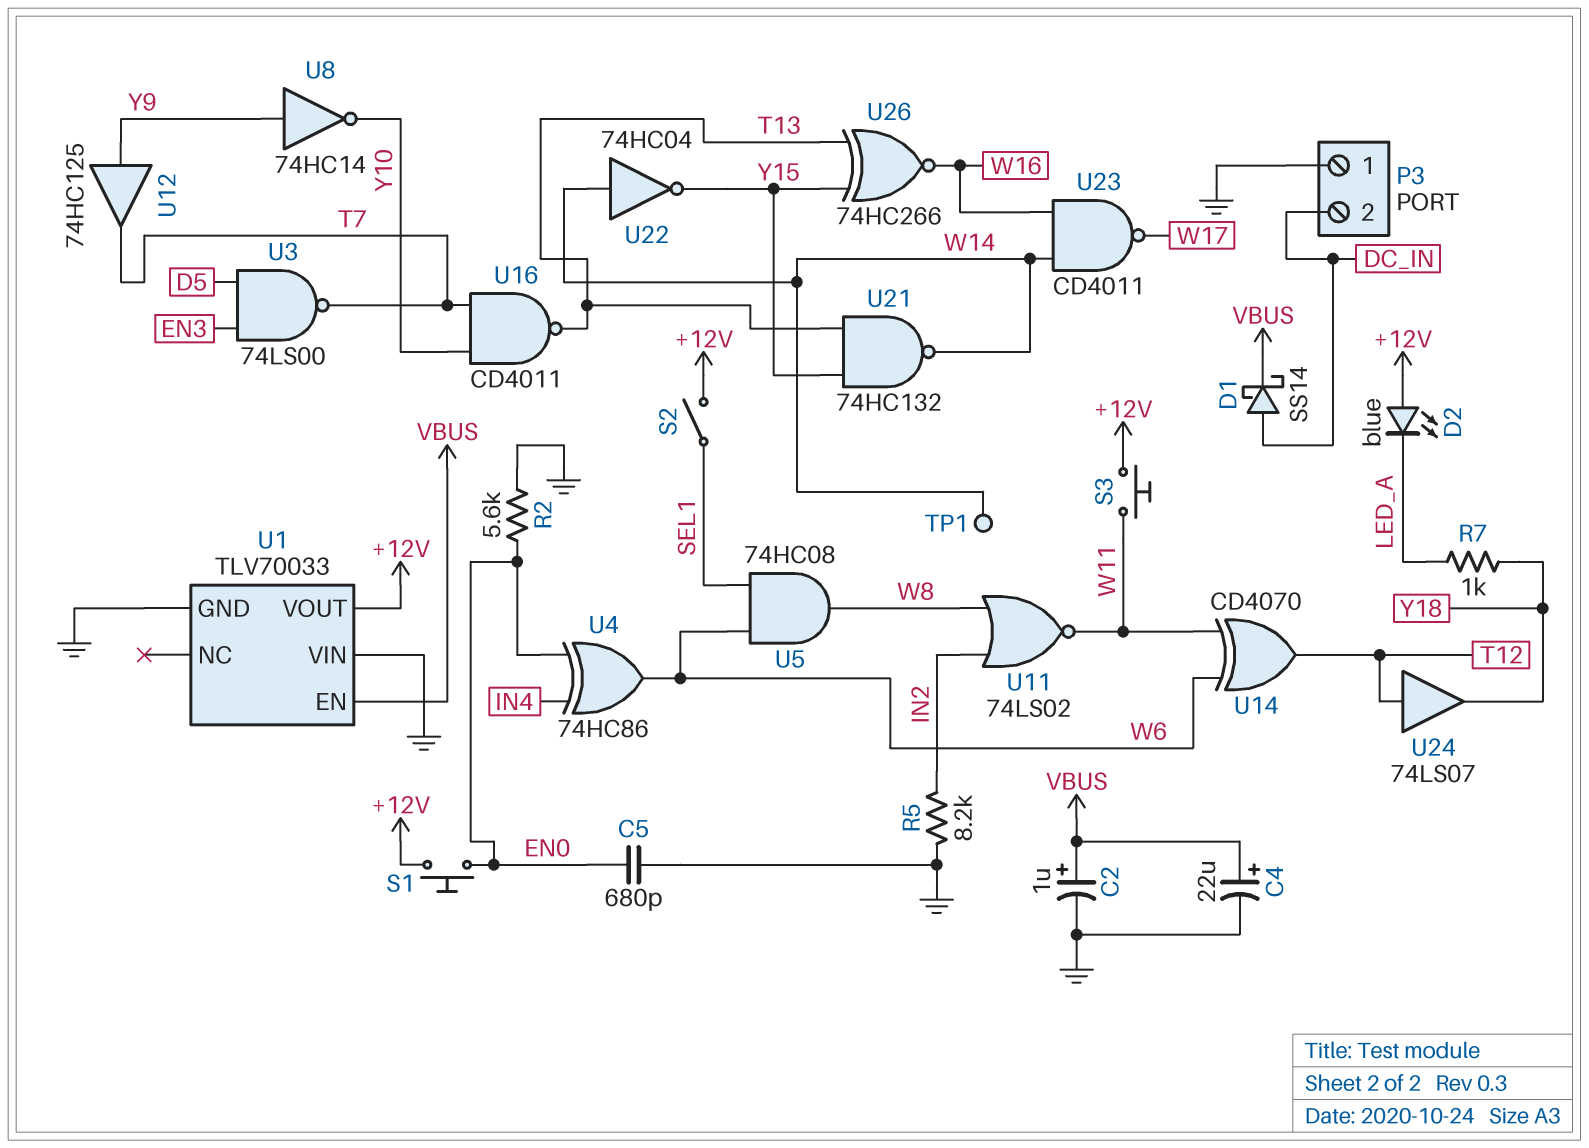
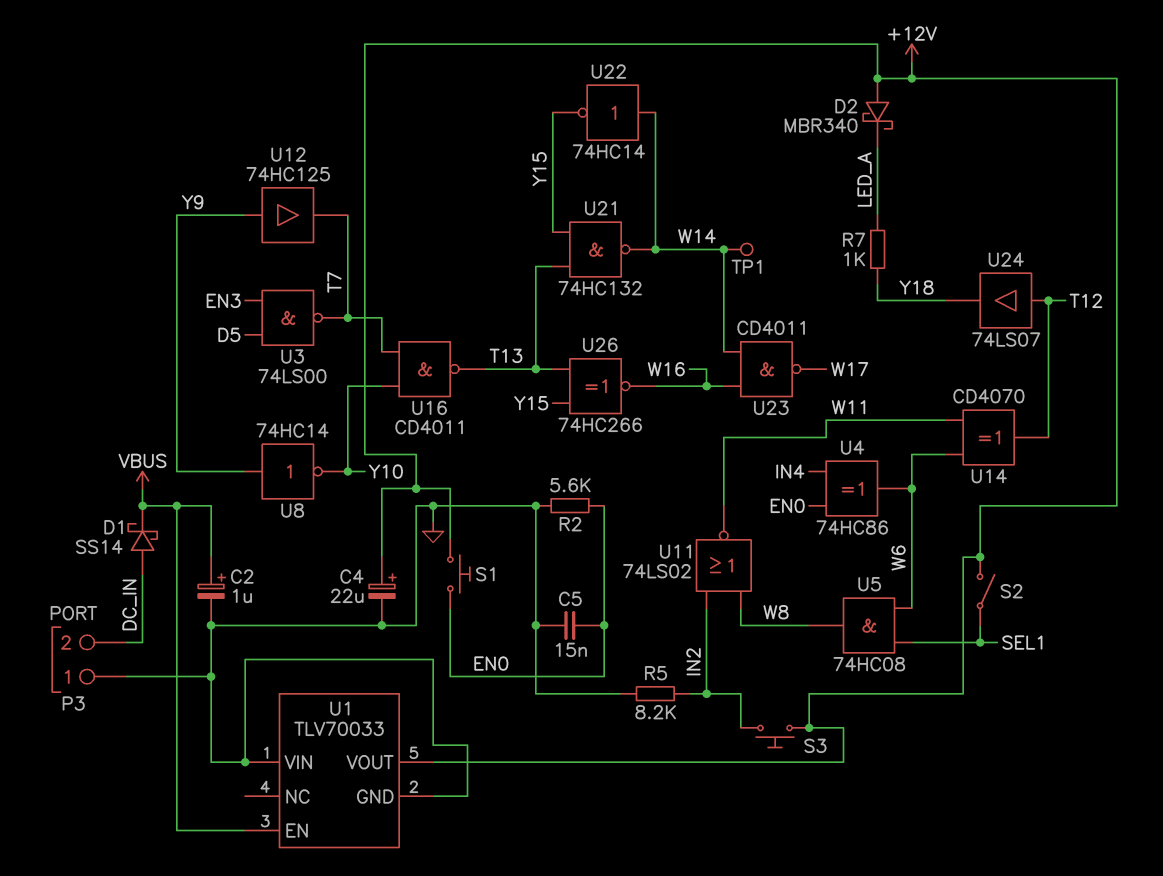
C4: 22uF (plus VBUS, minus GND) -> 22uF (plus +12V, minus GND)
C5: 680pF (EN0, GND) -> 15nF (EN0, GND)
D2: LED blue (A +12V, K LED_A) -> schottky MBR340 (A +12V, K LED_A)
S3: button (+12V, W11) -> button (+12V, IN2)
U22: NOT 74HC04 (in W14, out Y15) -> NOT 74HC14 (in W14, out Y15)

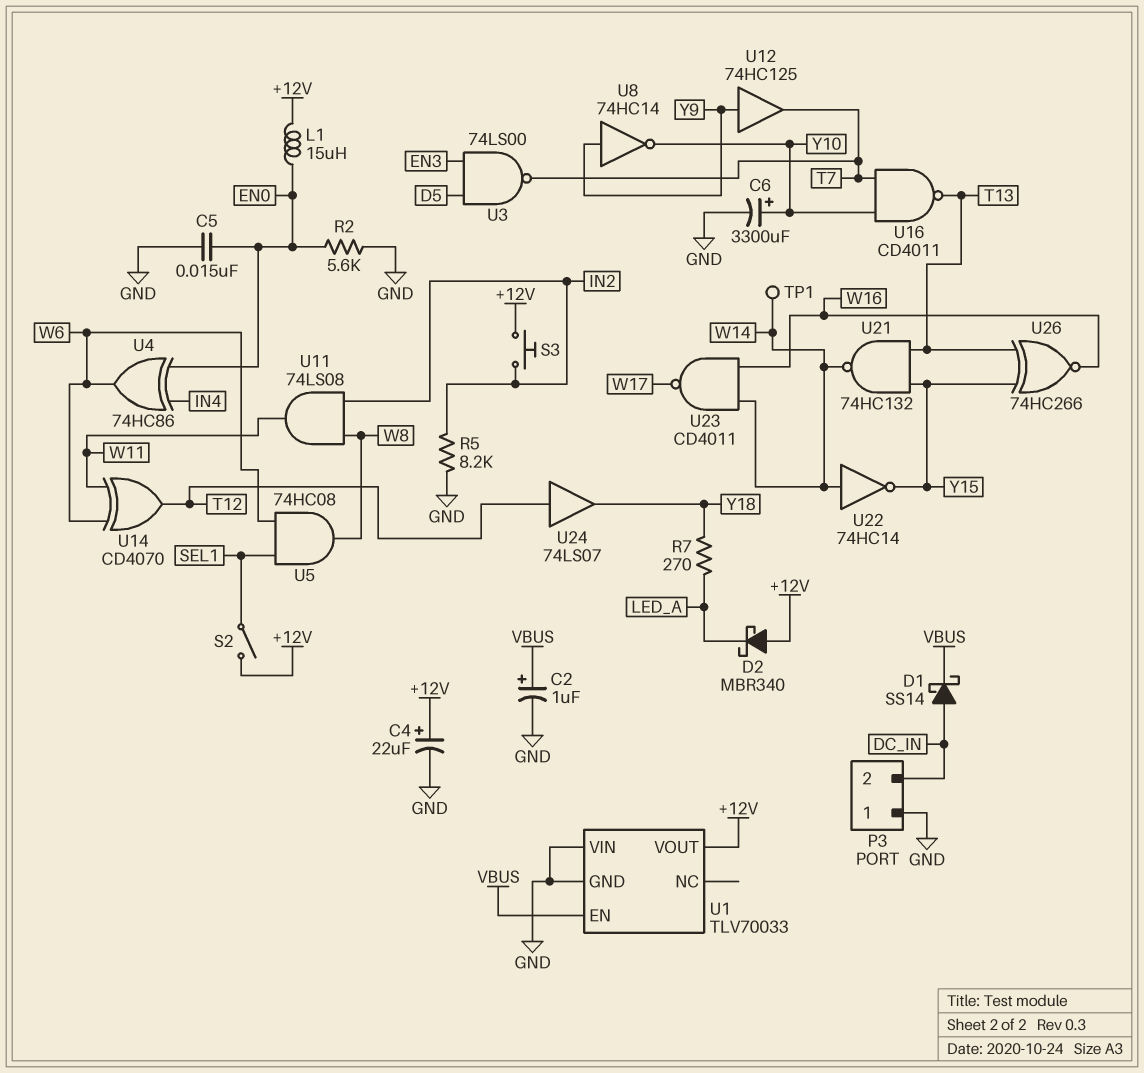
C6: none -> 3300uF (plus Y10, minus GND)
L1: none -> 15uH (+12V, EN0)
R7: 1k (LED_A, Y18) -> 270 (LED_A, Y18)
S1: button (+12V, EN0) -> none
U11: NOR 74LS02 (in IN2, in W8, out W11) -> AND 74LS08 (in IN2, in W8, out W11)

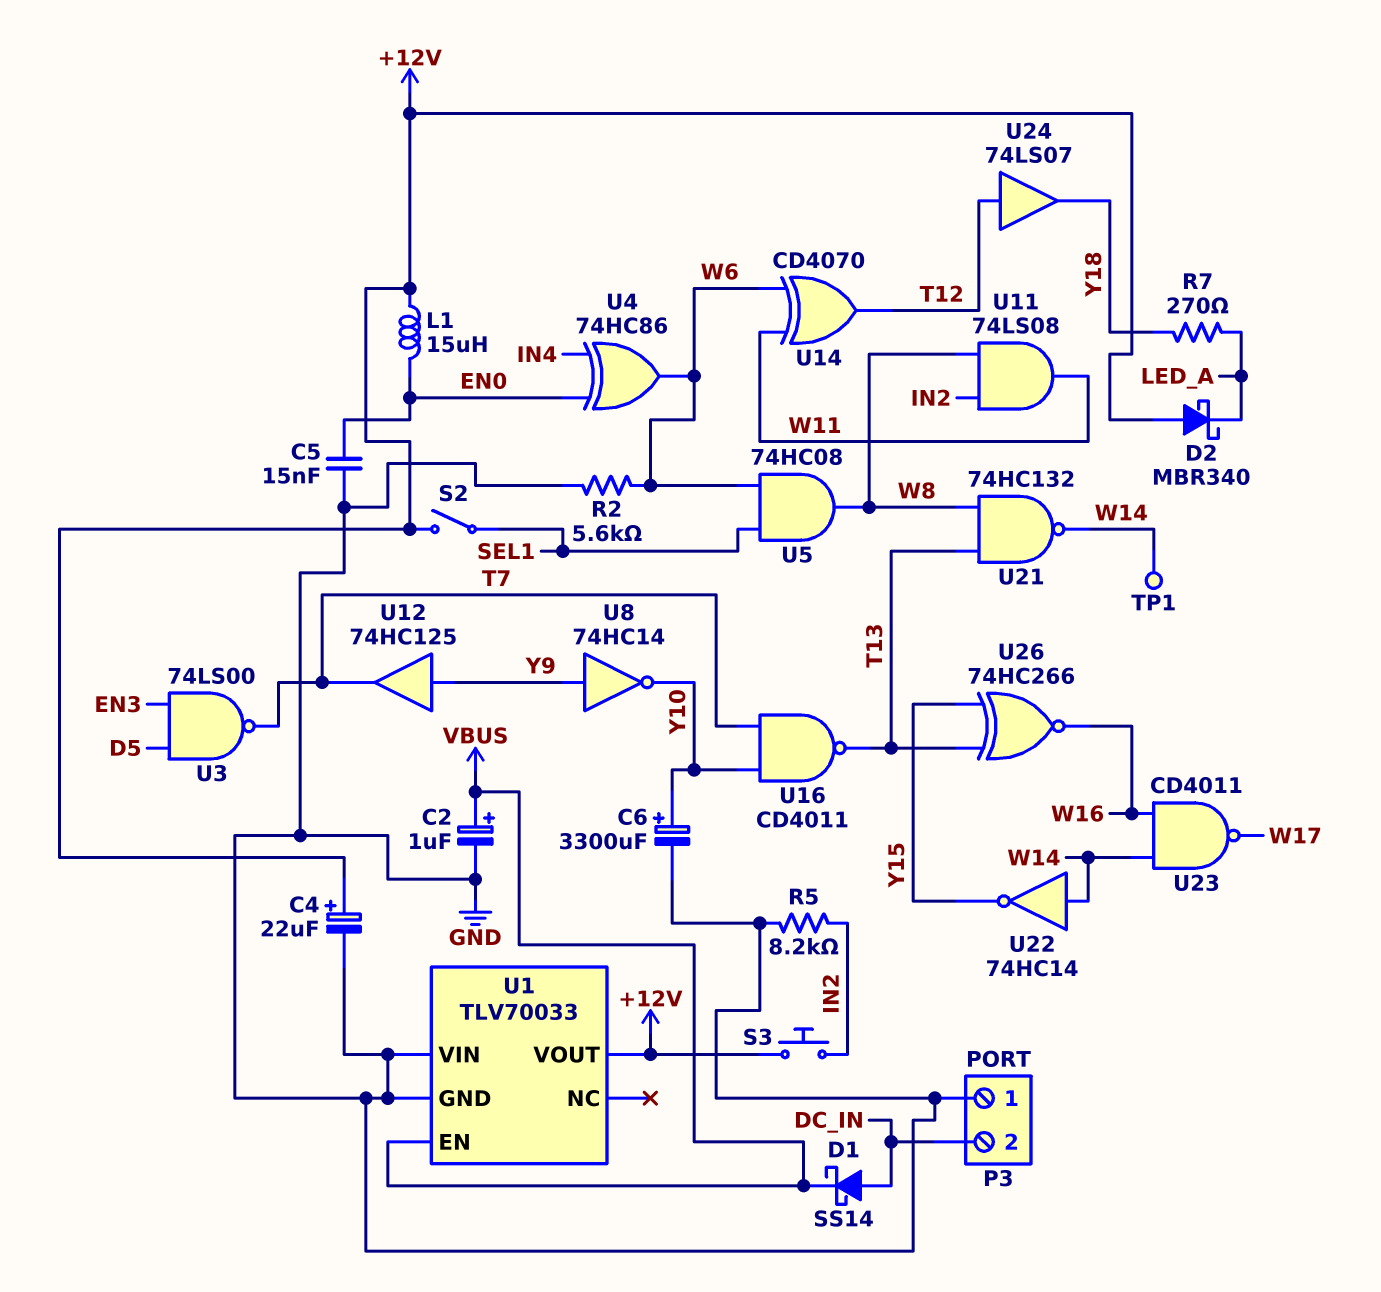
R2: 5.6k (EN0, GND) -> 5.6k (GND, W6)
U21: NAND 74HC132 (in T13, in Y15, out W14) -> NAND 74HC132 (in T13, in W8, out W14)

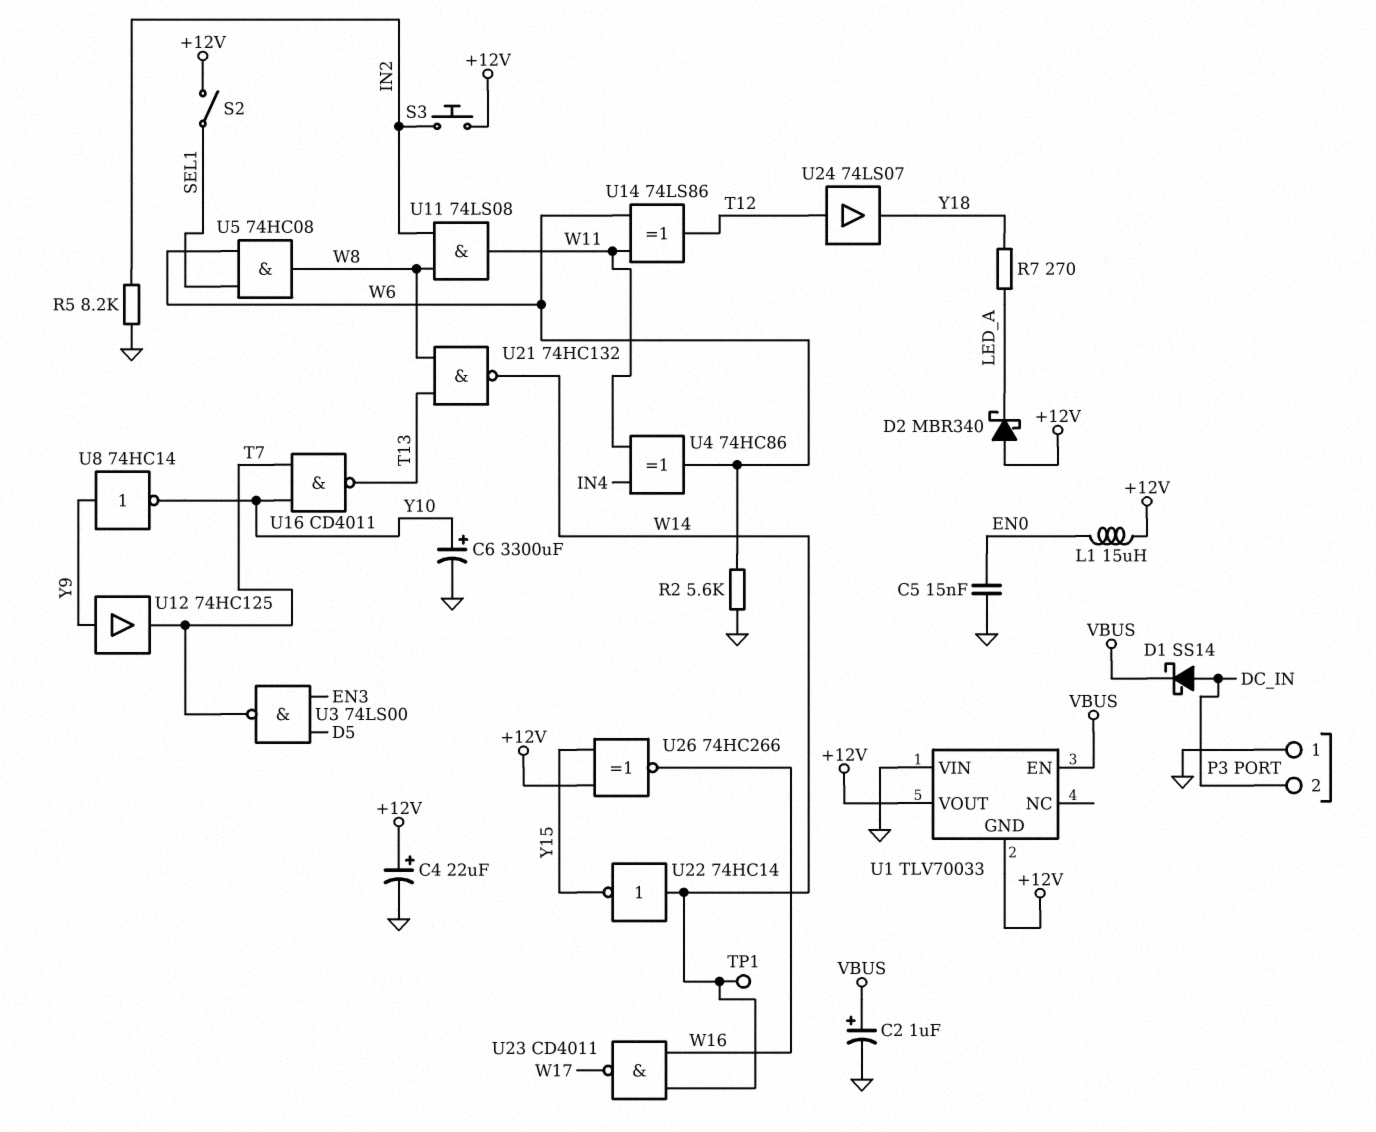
U1 pin GND: GND -> +12V
U4: XOR 74HC86 (in EN0, in IN4, out W6) -> XOR 74HC86 (in IN4, in W11, out W6)
U14: XOR CD4070 (in W6, in W11, out T12) -> XOR 74LS86 (in W6, in W11, out T12)
U26: XNOR 74HC266 (in T13, in Y15, out W16) -> XNOR 74HC266 (in +12V, in Y15, out W16)

